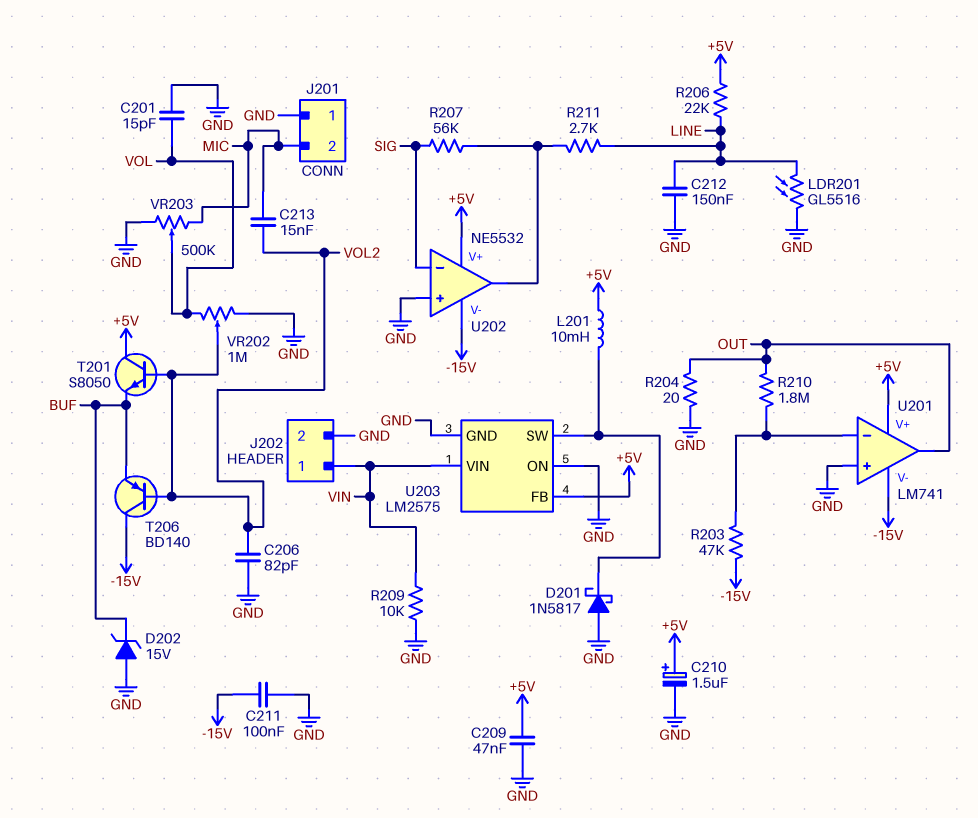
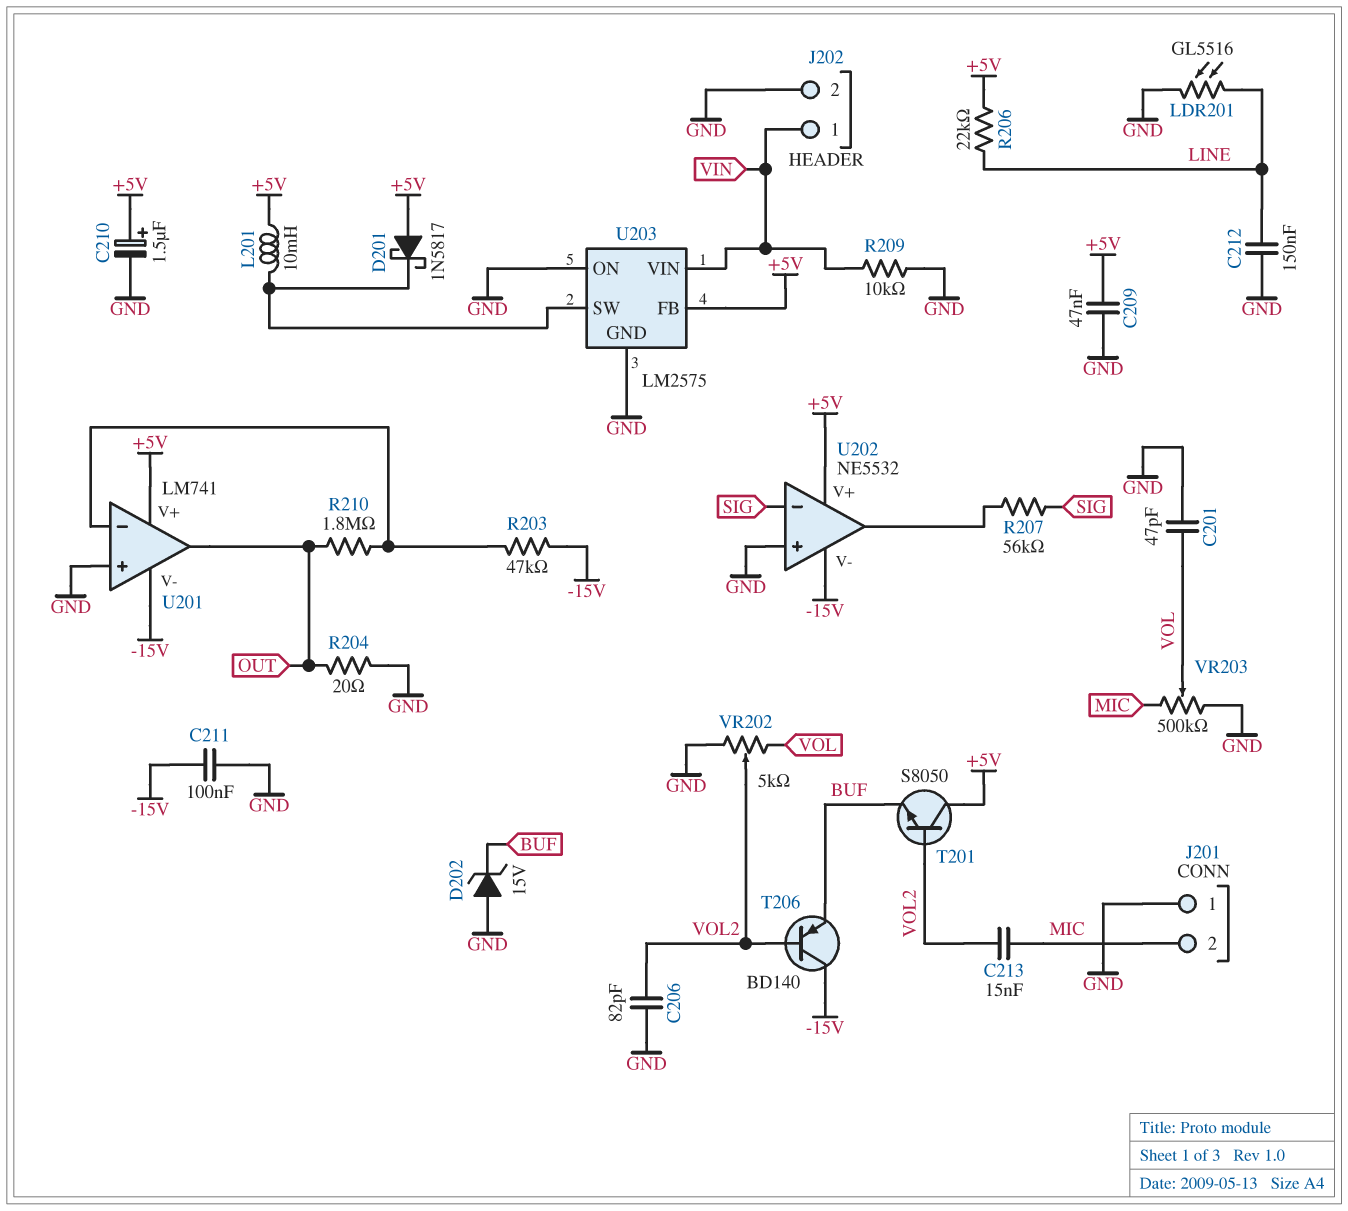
C201: 15pF (GND, VOL) -> 47pF (GND, VOL)
D201: schottky 1N5817 (A GND, K U203/SW) -> schottky 1N5817 (A +5V, K U203/SW)
R211: 2.7k (LINE, U202/out) -> none
VR202: 1M (GND, VOL, wiper VOL2) -> 5k (GND, VOL, wiper VOL2)

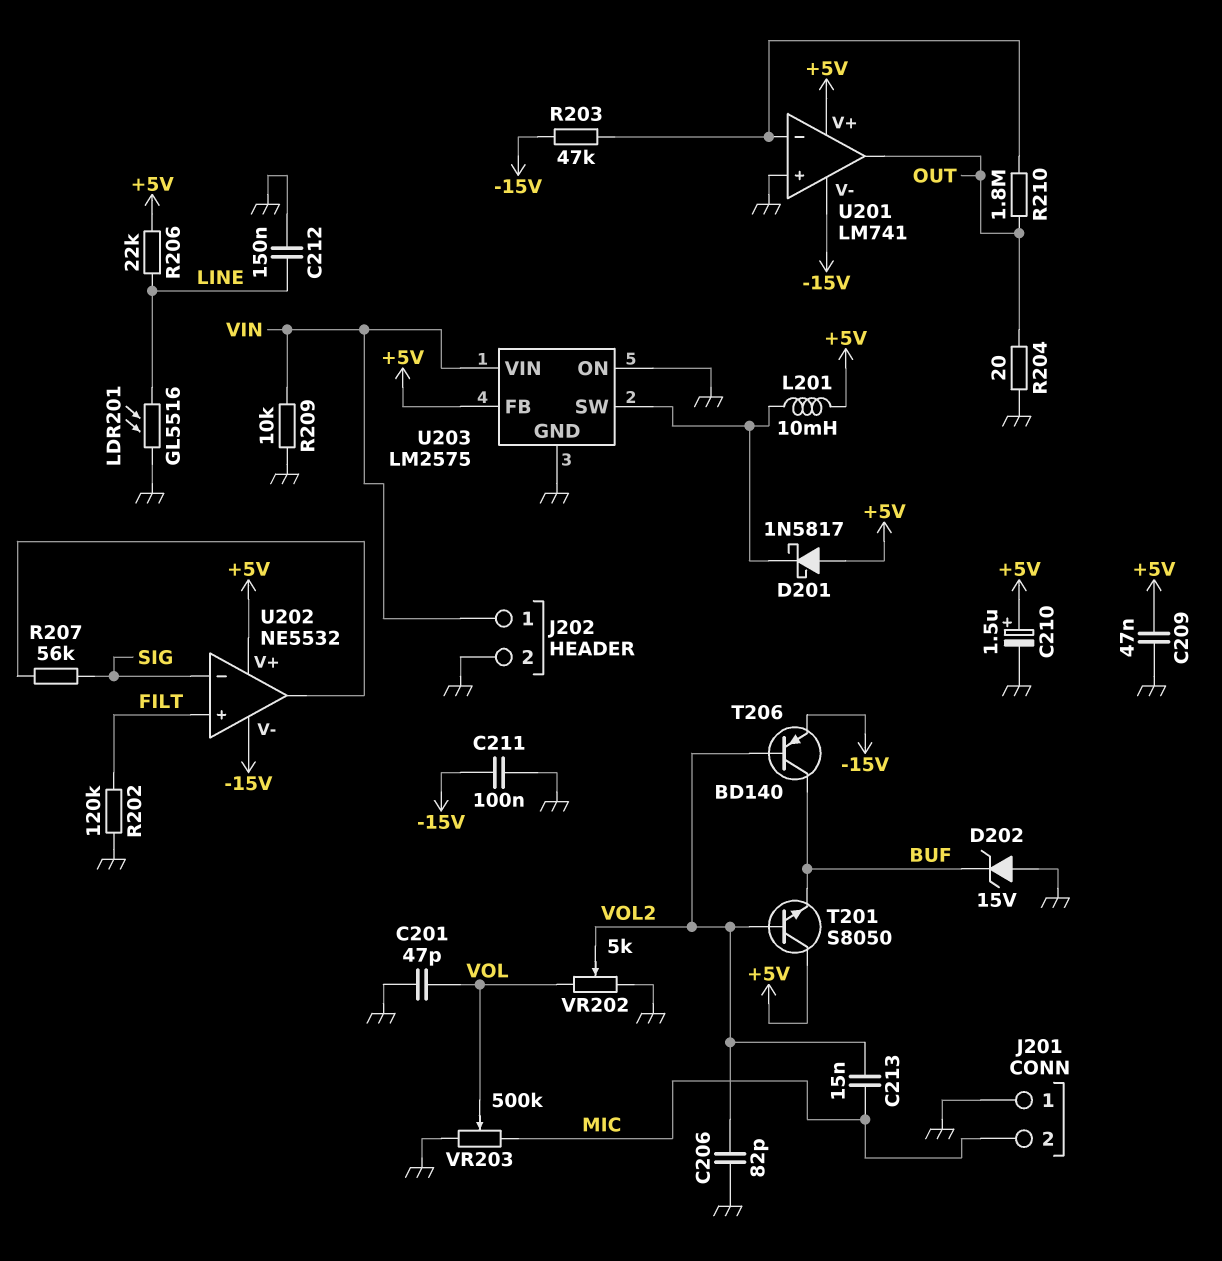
R202: none -> 120k (FILT, GND)
T206: PNP BD140 (B VOL2, C -15V, E BUF) -> PNP BD140 (B VOL2, C BUF, E -15V)
U202 pin in+: GND -> FILT

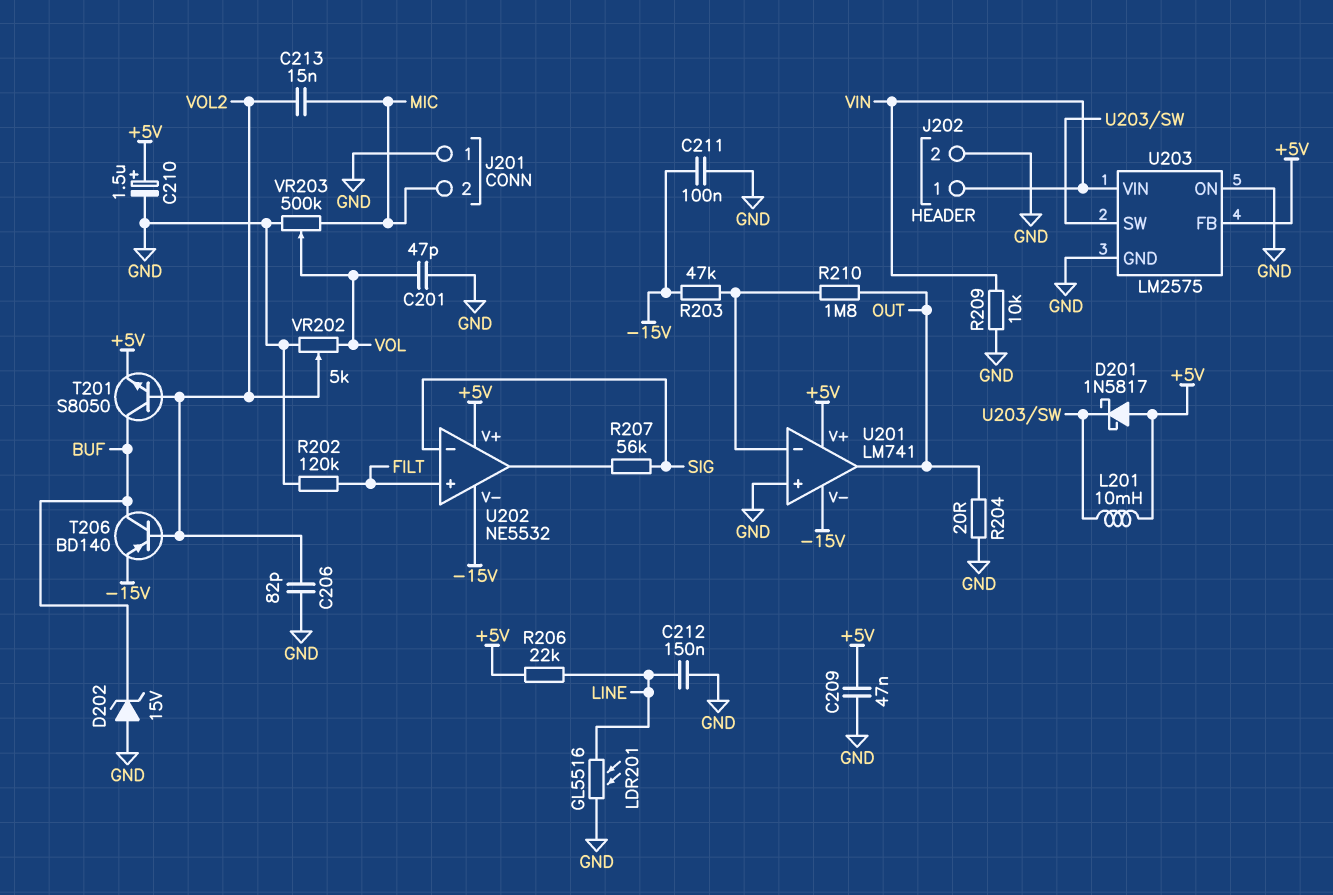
T201: NPN S8050 (B VOL2, C +5V, E BUF) -> NPN S8050 (B VOL2, C BUF, E +5V)

